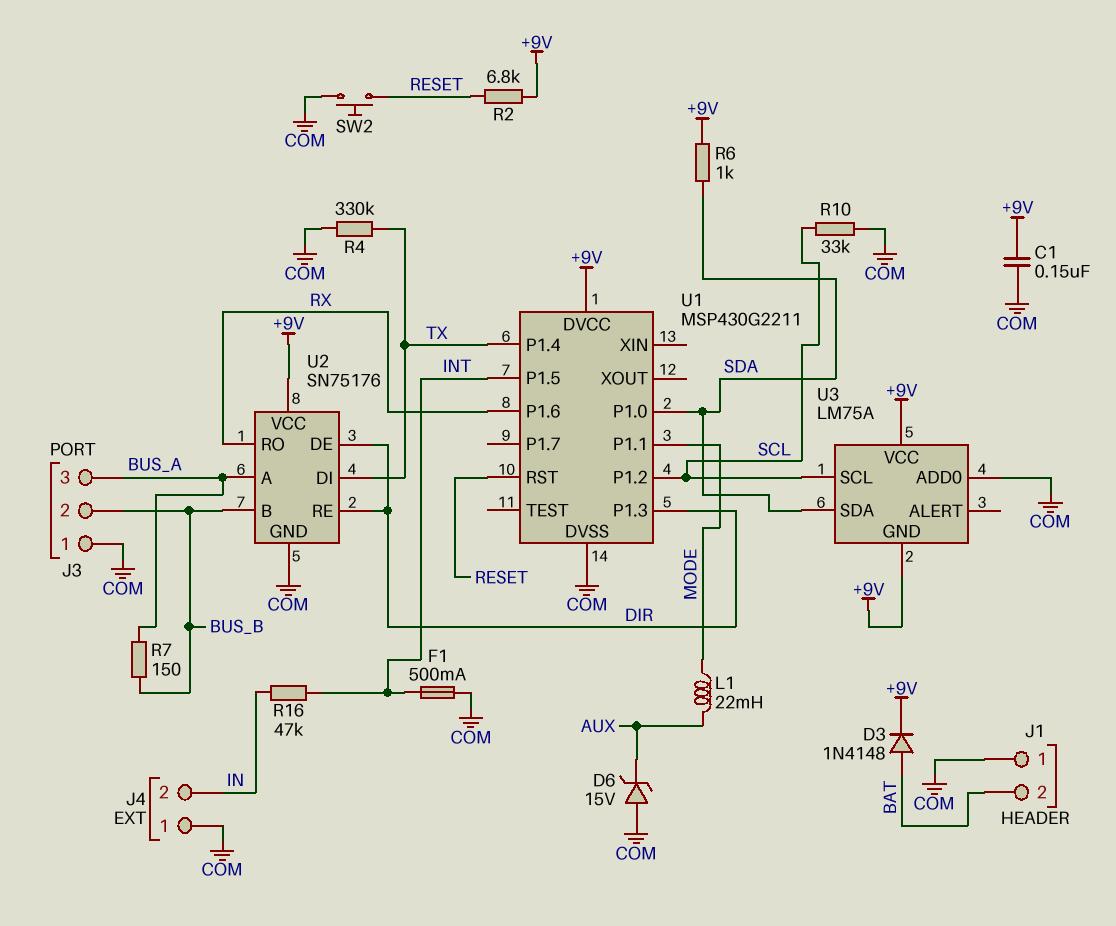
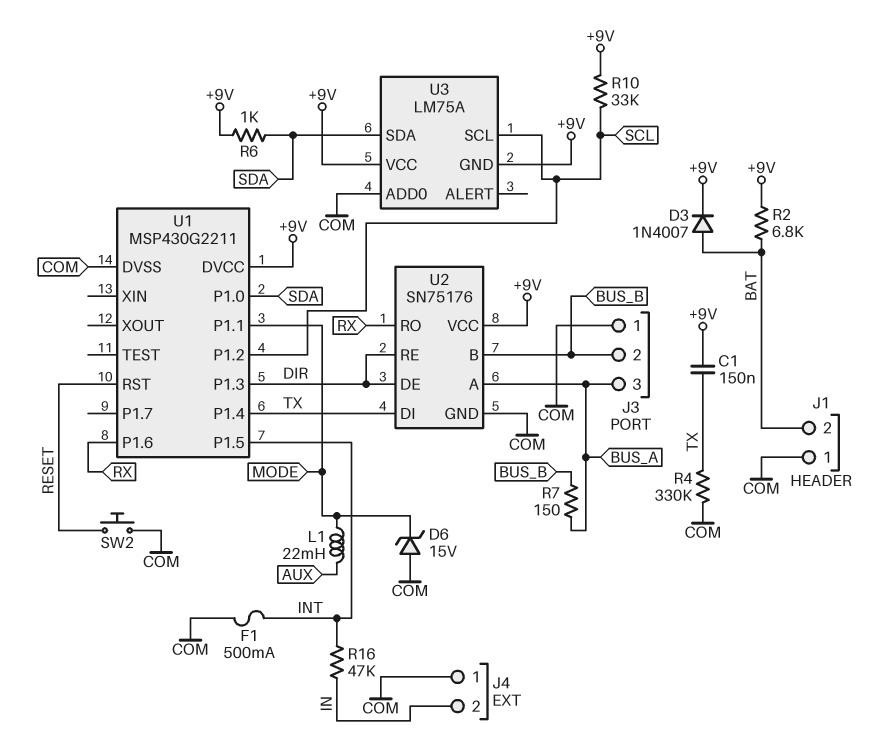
C1: 150nF (+9V, COM) -> 150nF (+9V, TX)
D3: diode 1N4148 (A BAT, K +9V) -> diode 1N4007 (A BAT, K +9V)
D6: zener 15V (A COM, K AUX) -> zener 15V (A COM, K MODE)
R2: 6.8k (+9V, RESET) -> 6.8k (+9V, BAT)
R10: 33k (COM, SCL) -> 33k (+9V, SCL)

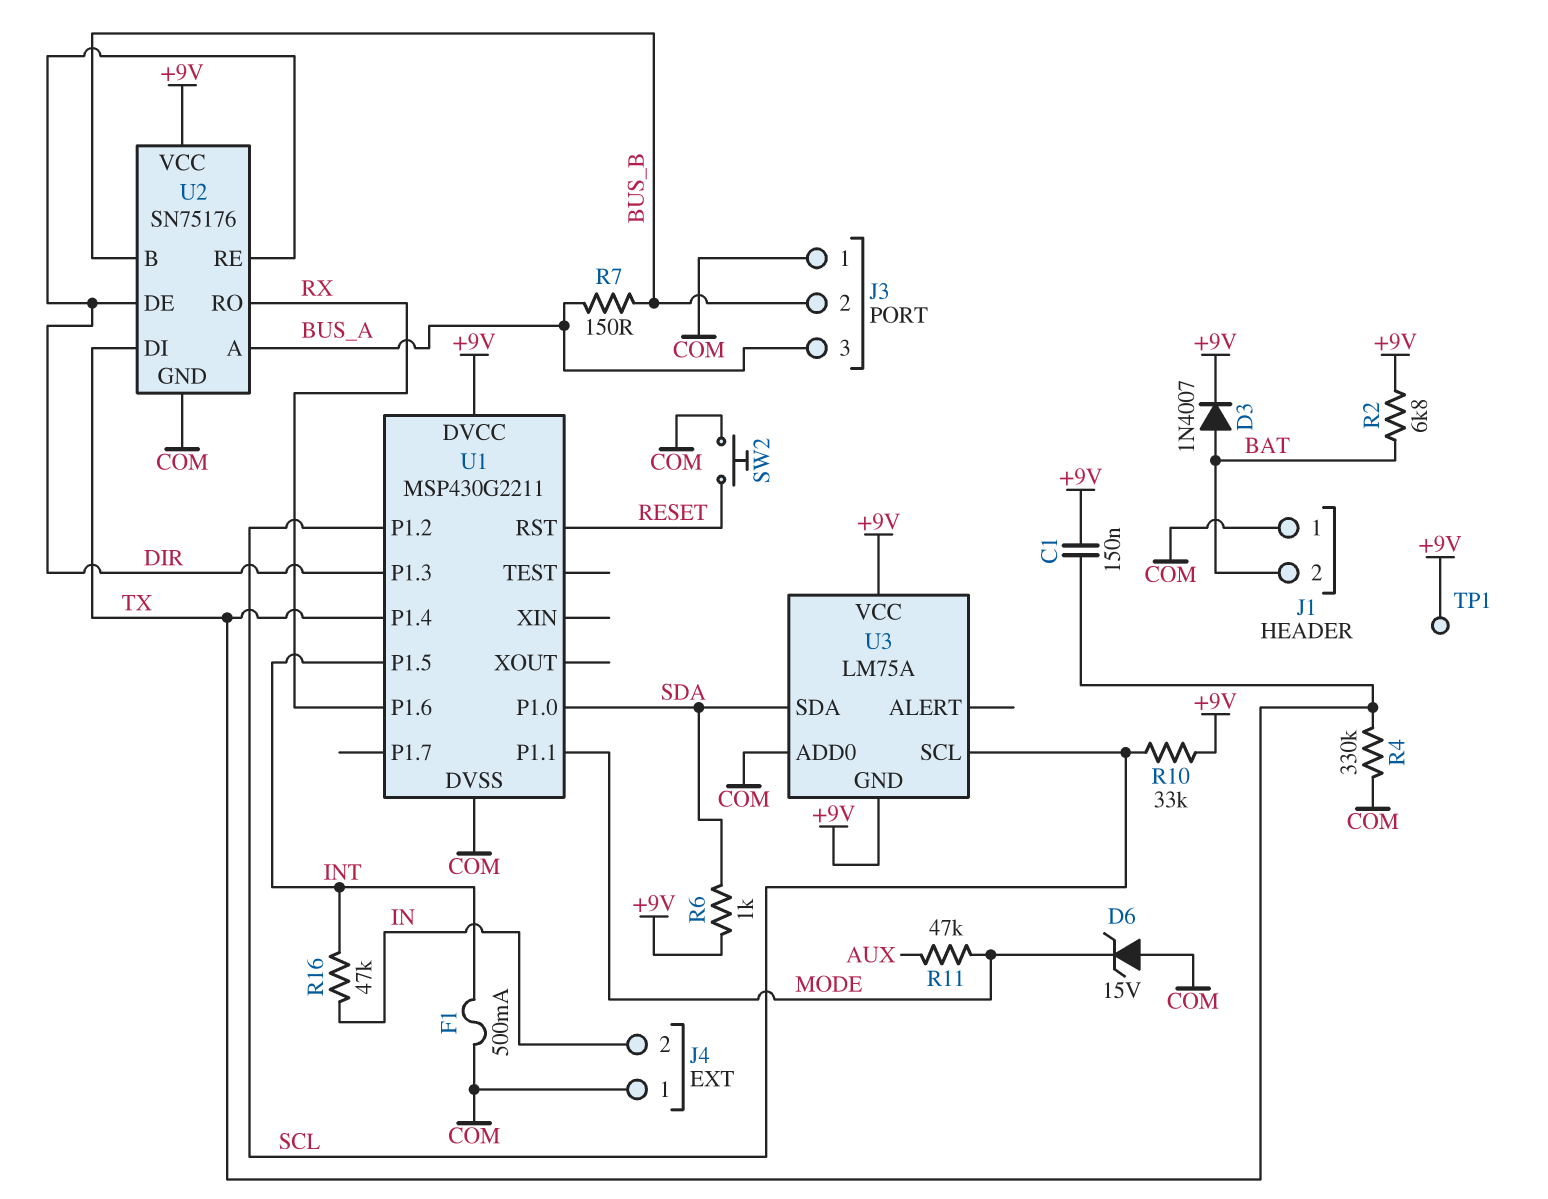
L1: 22mH (AUX, MODE) -> none
R11: none -> 47k (AUX, MODE)
TP1: none -> test point (+9V)

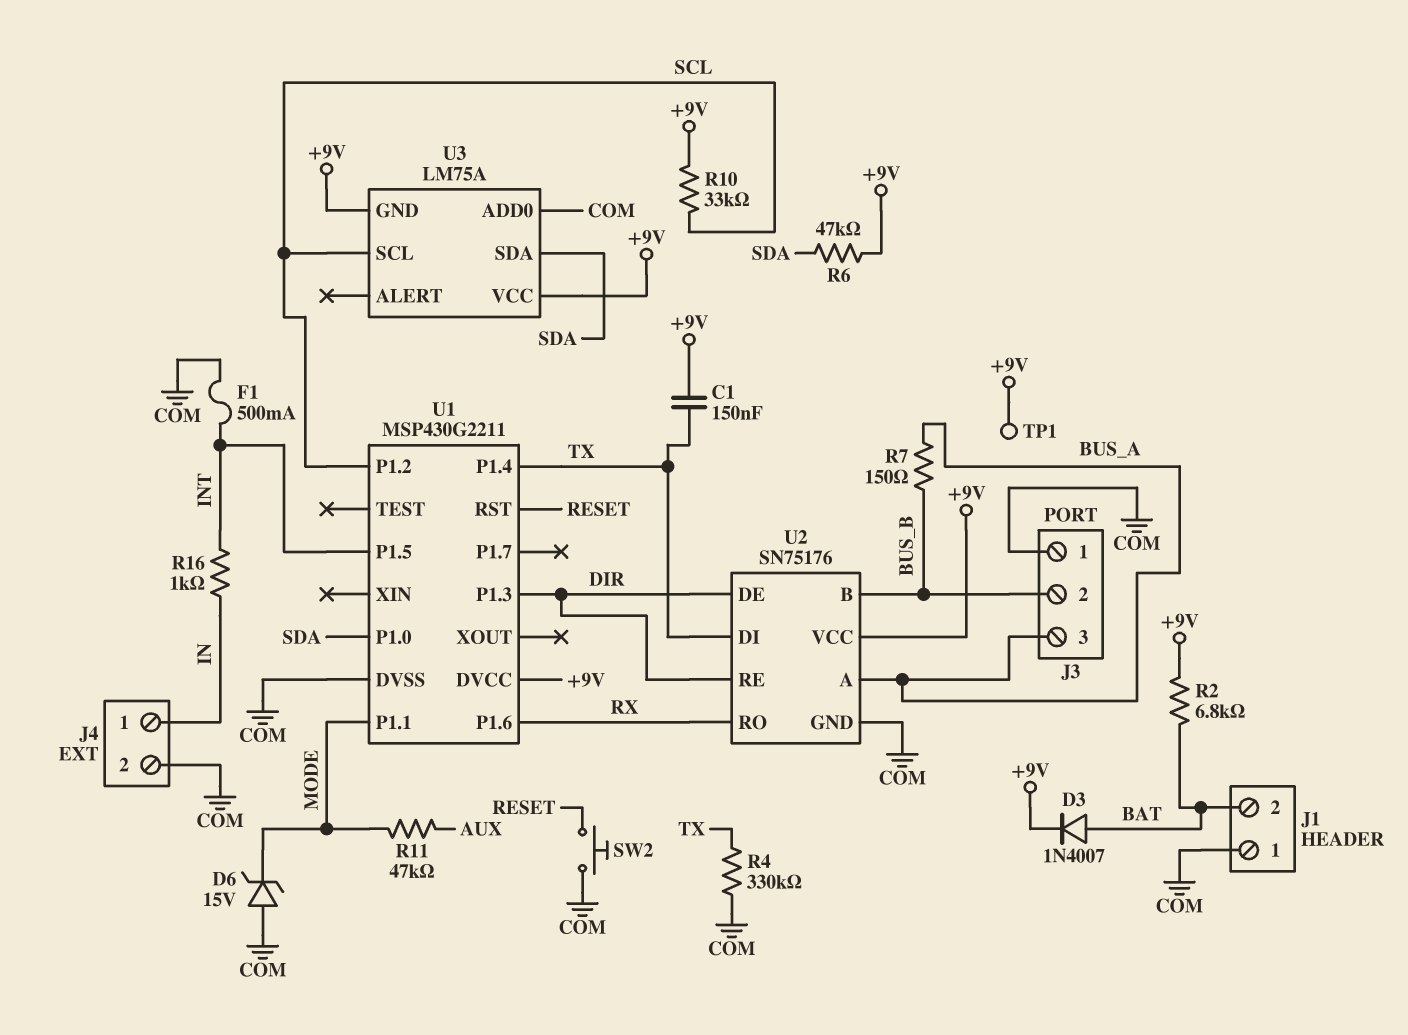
J4 pin 1: COM -> IN
J4 pin 2: IN -> COM
R6: 1k (+9V, SDA) -> 47k (+9V, SDA)
R16: 47k (IN, INT) -> 1k (IN, INT)

